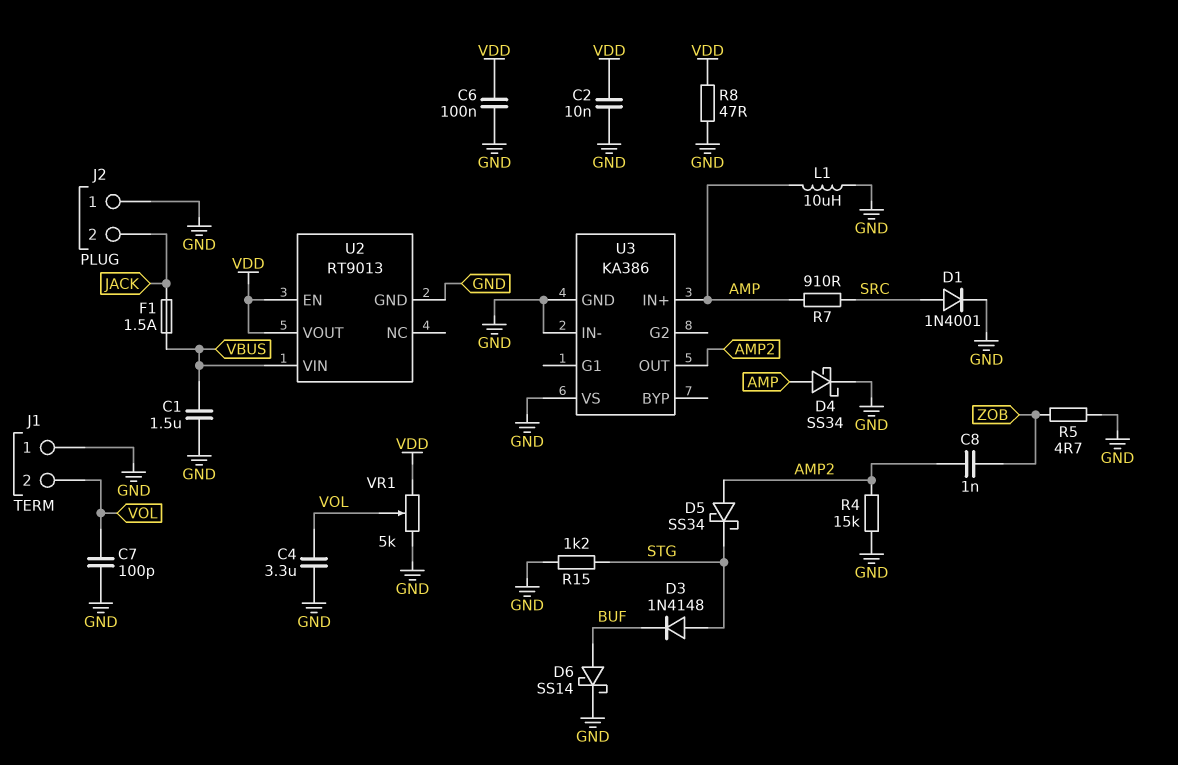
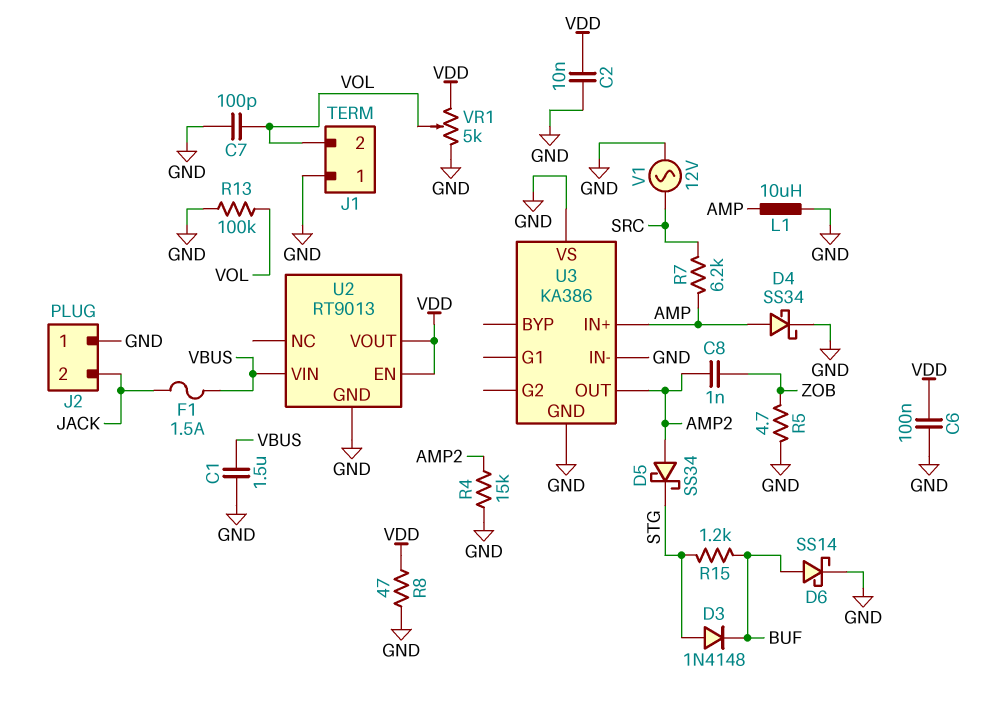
C4: 3.3uF (GND, VOL) -> none
D1: diode 1N4001 (A SRC, K GND) -> none
R7: 910 (AMP, SRC) -> 6.2k (AMP, SRC)
R13: none -> 100k (GND, VOL)
R15: 1.2k (GND, STG) -> 1.2k (BUF, STG)
V1: none -> AC 12V (GND, SRC)

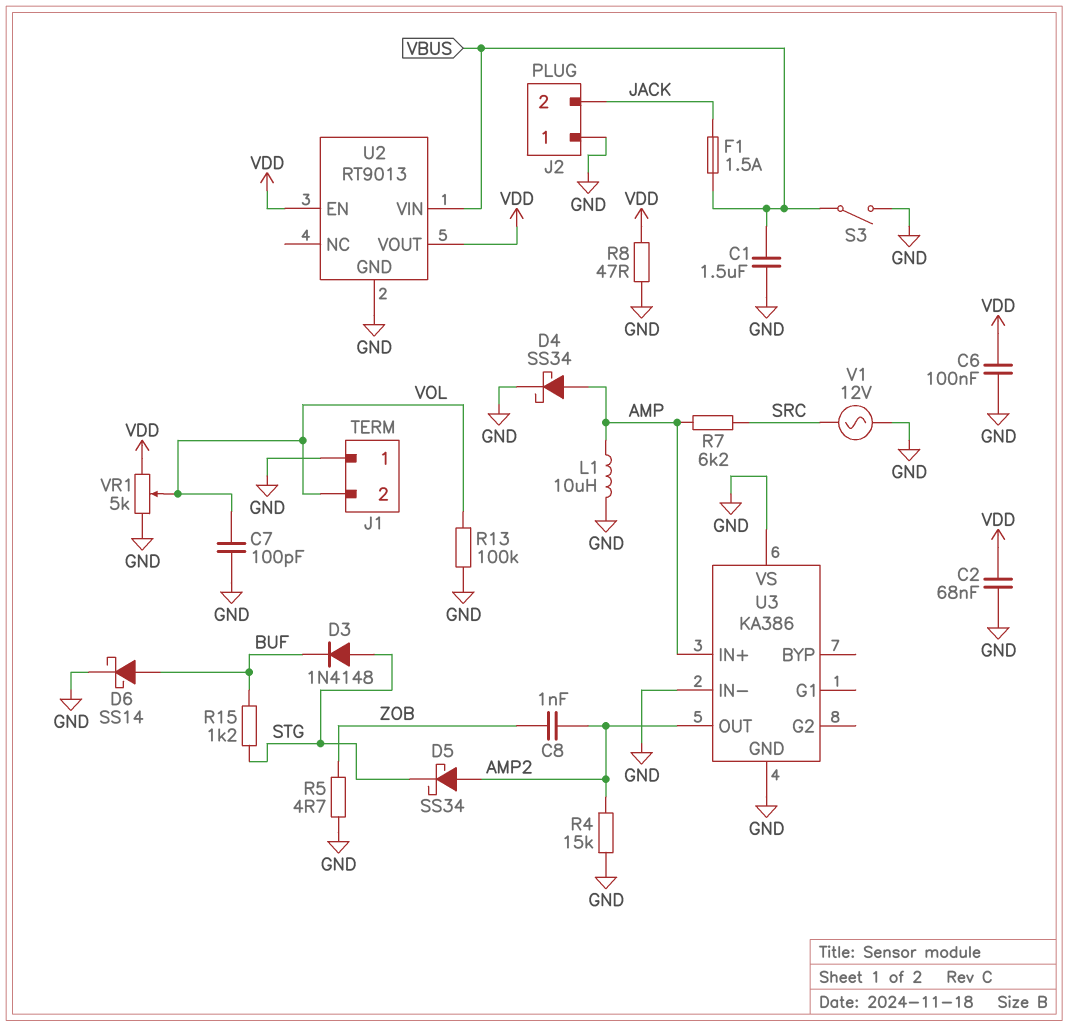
C2: 10nF (GND, VDD) -> 68nF (GND, VDD)
S3: none -> switch (GND, VBUS)

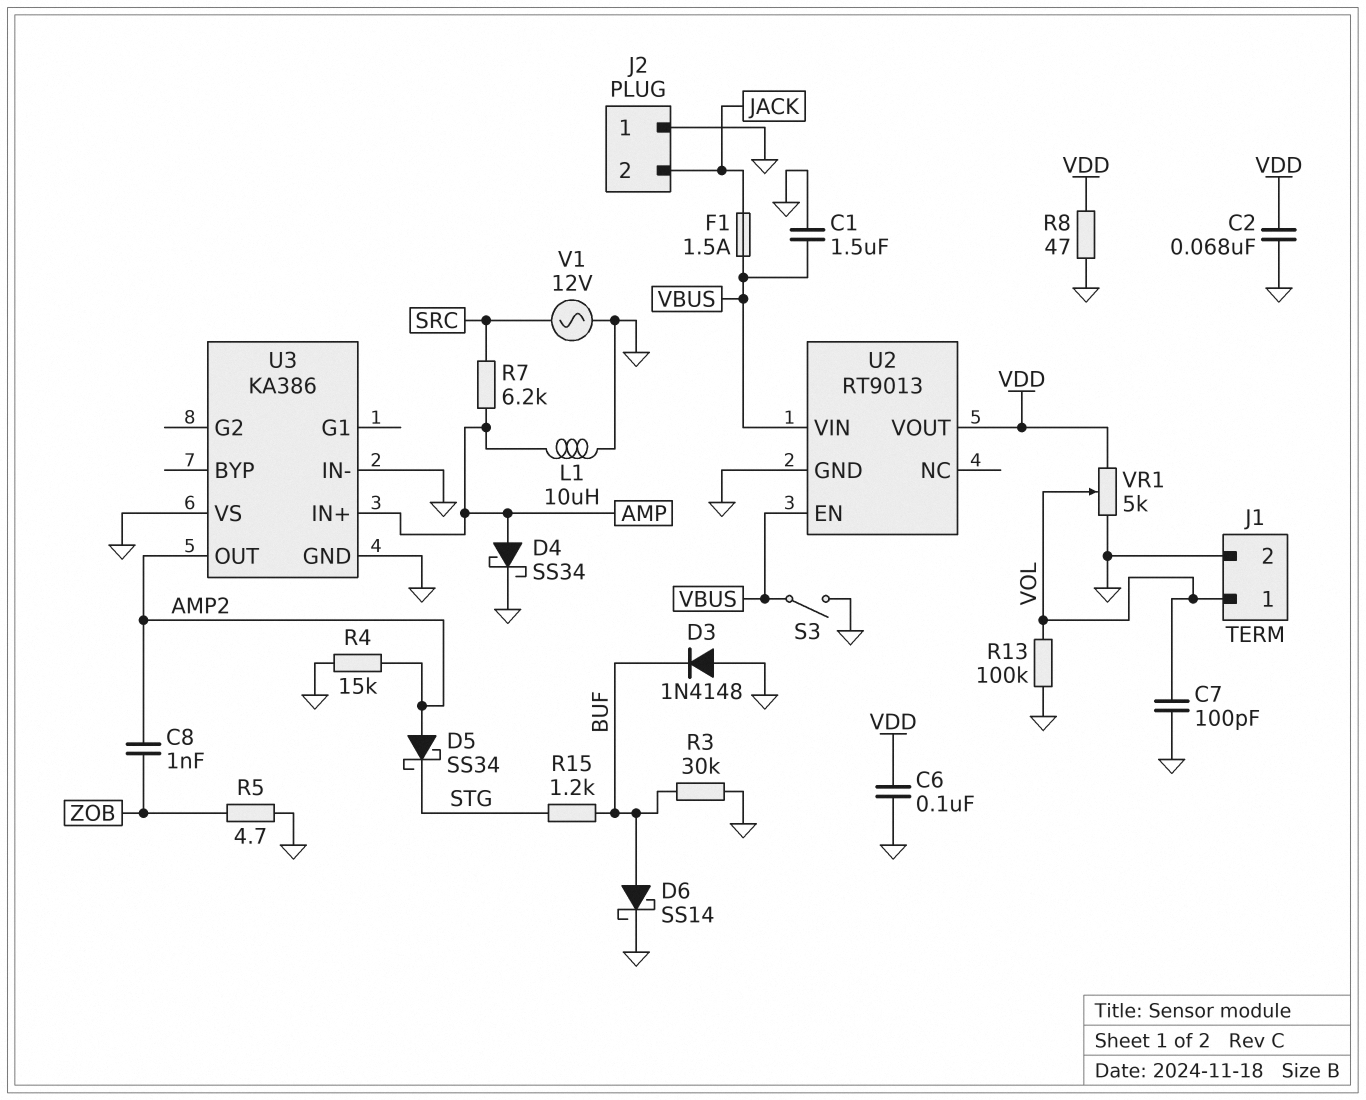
D3: diode 1N4148 (A STG, K BUF) -> diode 1N4148 (A GND, K BUF)
J1 pin 1: GND -> VOL
J1 pin 2: VOL -> GND
R3: none -> 30k (BUF, GND)
U2 pin EN: VDD -> VBUS

